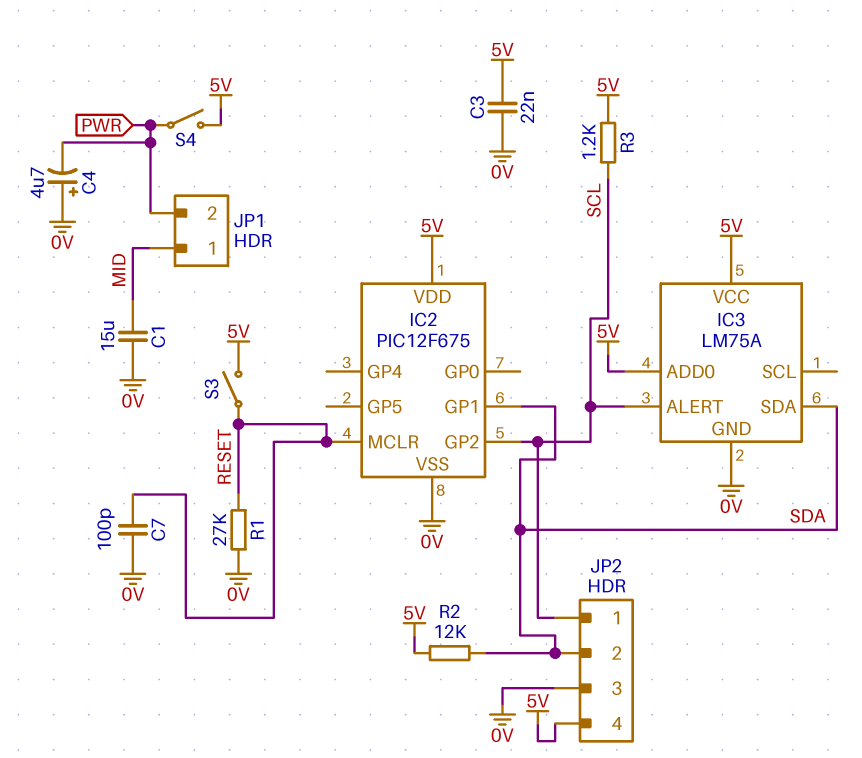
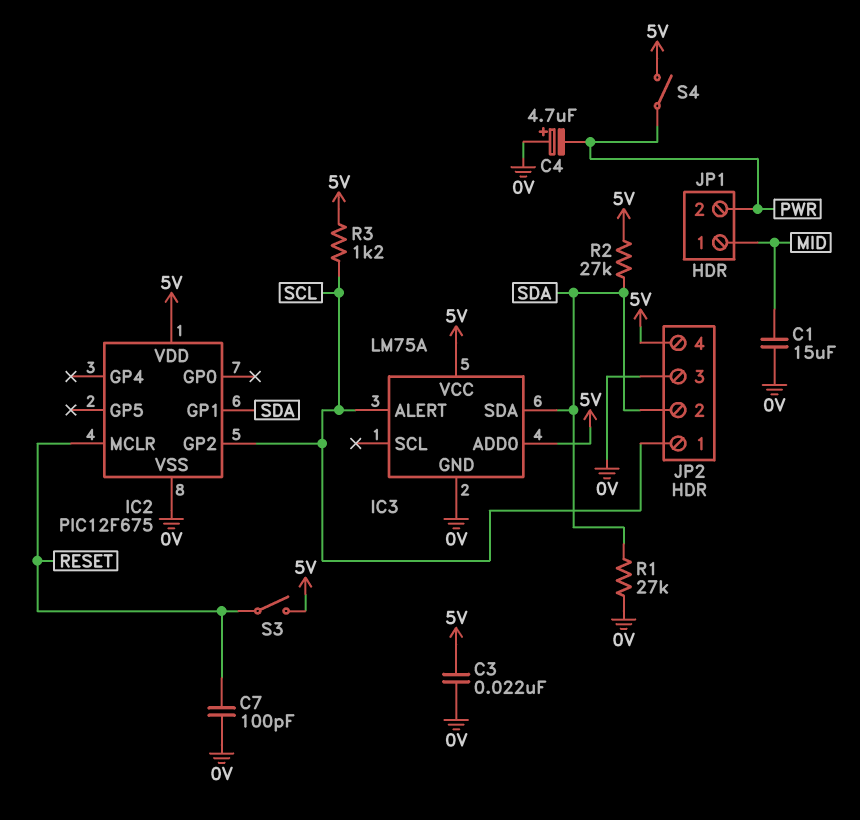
R1: 27k (0V, RESET) -> 27k (0V, SDA)
R2: 12k (5V, SDA) -> 27k (5V, SDA)

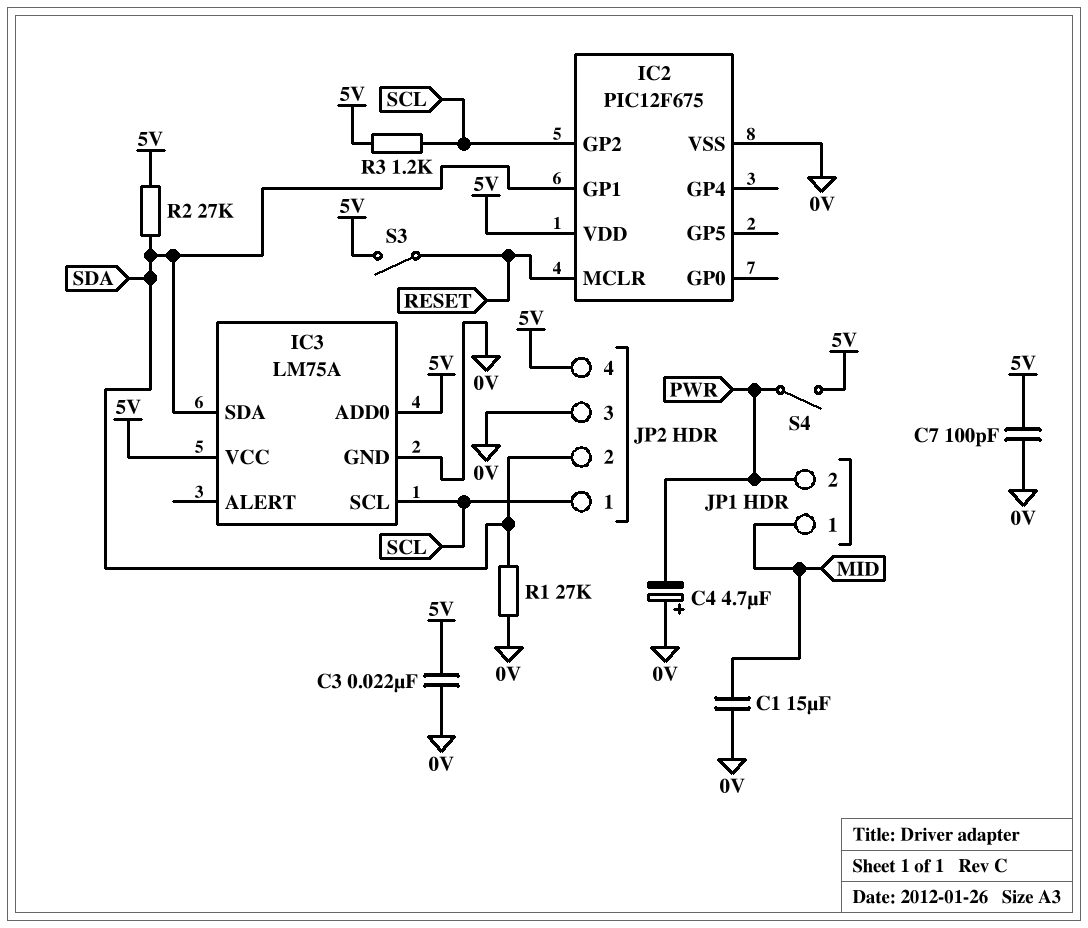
C7: 100pF (0V, RESET) -> 100pF (0V, 5V)
IC3 pin ALERT: SCL -> none
IC3 pin SCL: none -> SCL

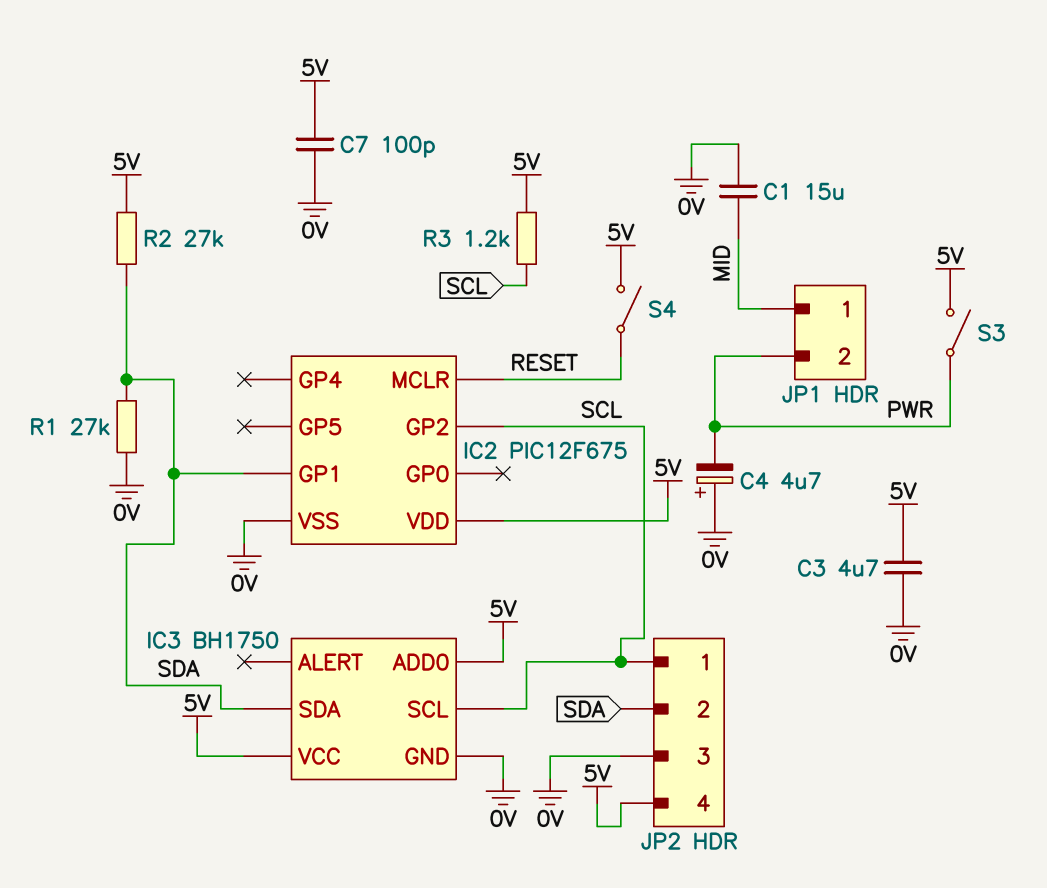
C3: 22nF (0V, 5V) -> 4.7uF (0V, 5V)
IC3: LM75A -> BH1750
S3: switch (5V, RESET) -> switch (5V, PWR)
S4: switch (5V, PWR) -> switch (5V, RESET)

